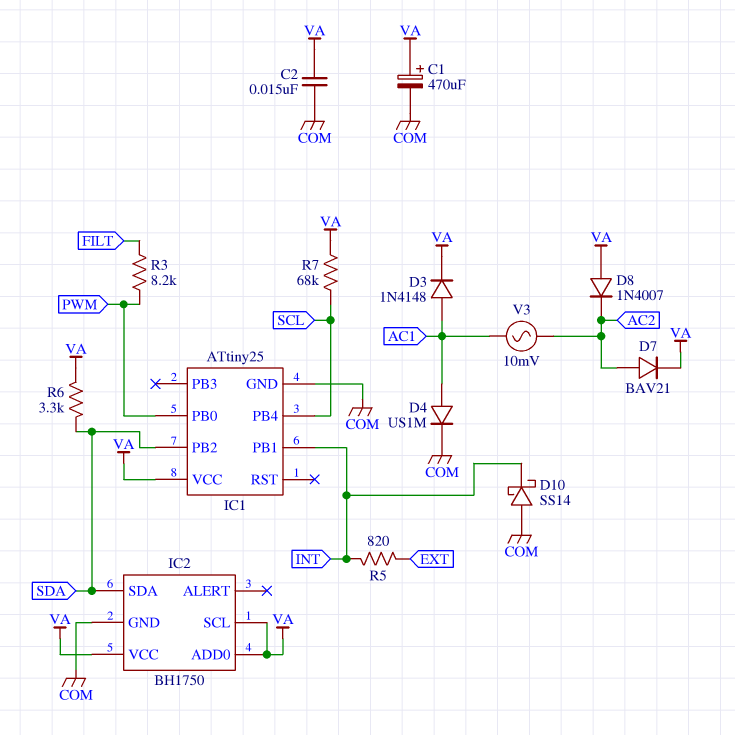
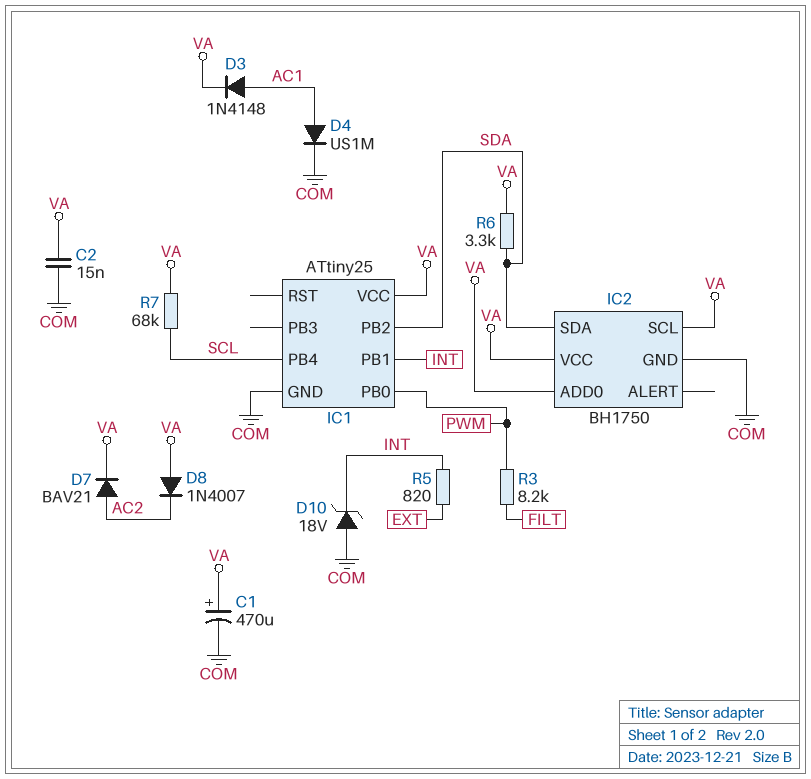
D10: schottky SS14 (A COM, K INT) -> zener 18V (A COM, K INT)
V3: AC 10mV (AC1, AC2) -> none

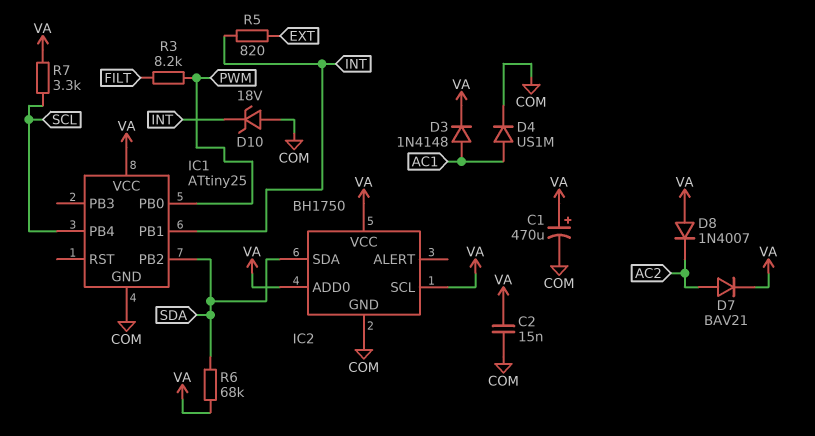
R6: 3.3k (SDA, VA) -> 68k (SDA, VA)
R7: 68k (SCL, VA) -> 3.3k (SCL, VA)

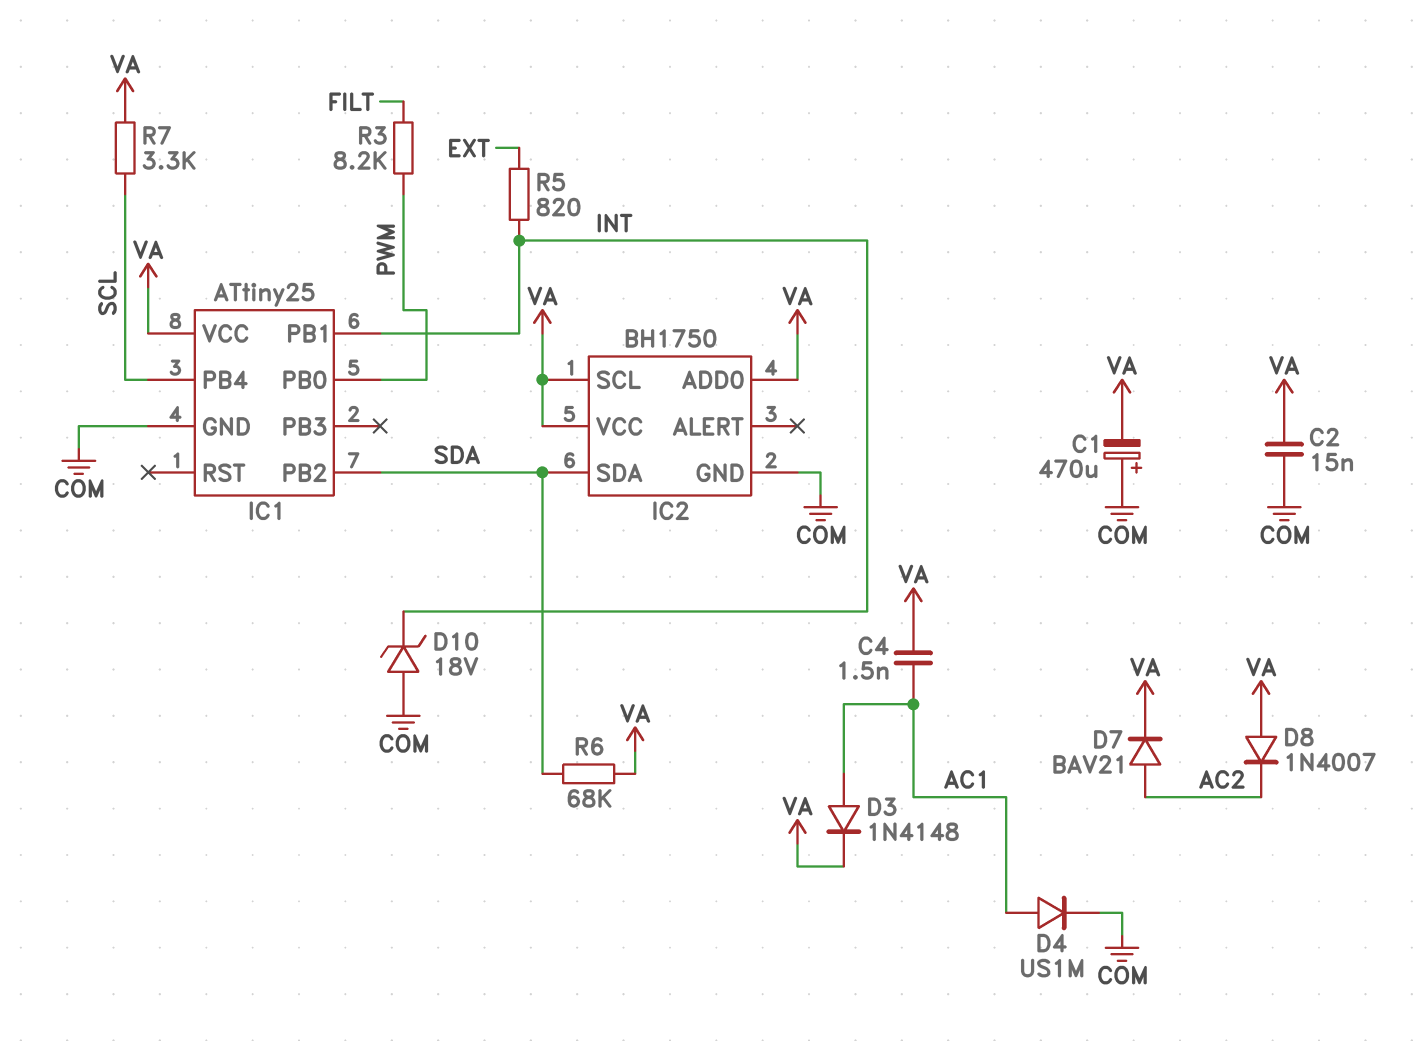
C1: 470uF (plus VA, minus COM) -> 470uF (plus COM, minus VA)
C4: none -> 1.5nF (AC1, VA)

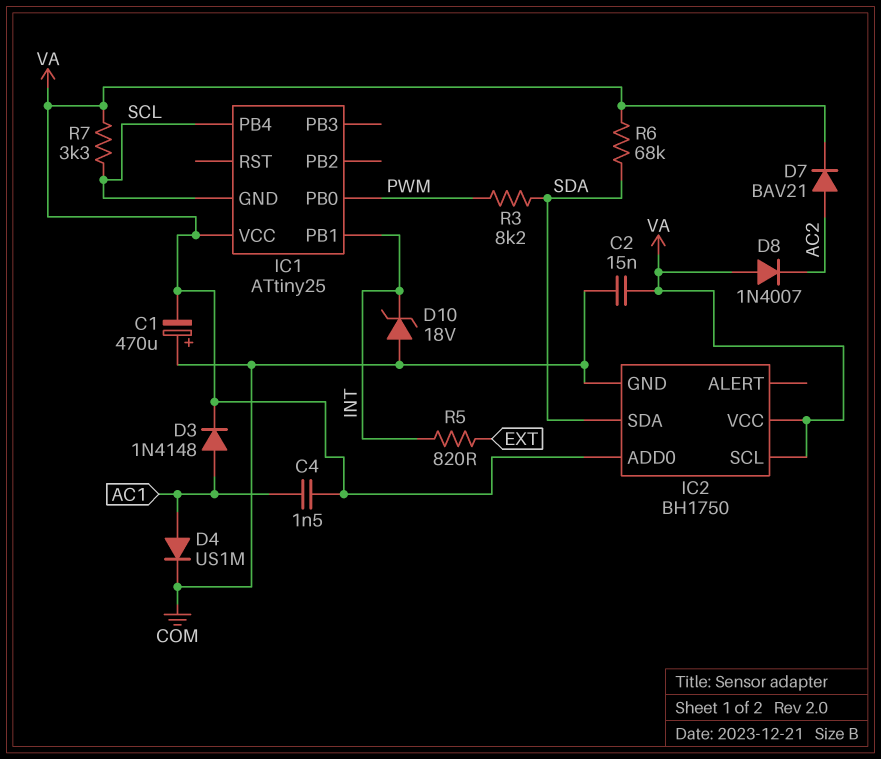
IC1 pin GND: COM -> SCL
IC1 pin PB2: SDA -> none
R3: 8.2k (FILT, PWM) -> 8.2k (PWM, SDA)

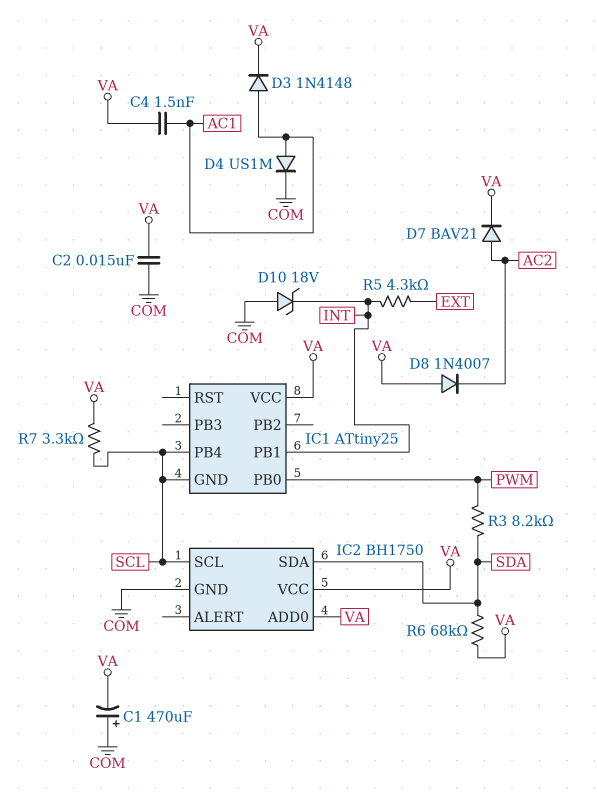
IC2 pin SCL: VA -> SCL
R5: 820 (EXT, INT) -> 4.3k (EXT, INT)

